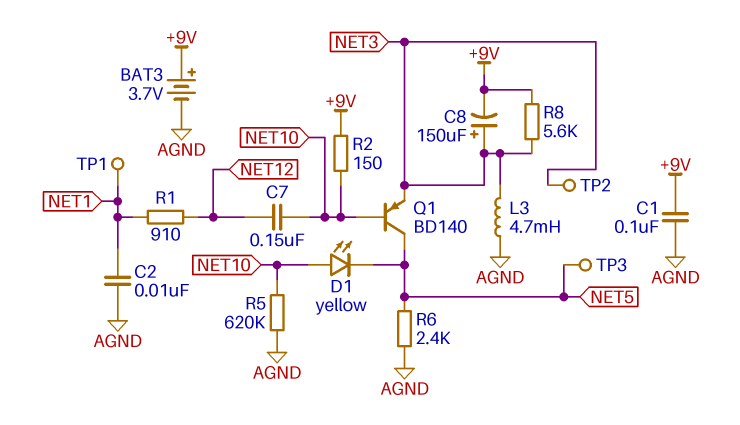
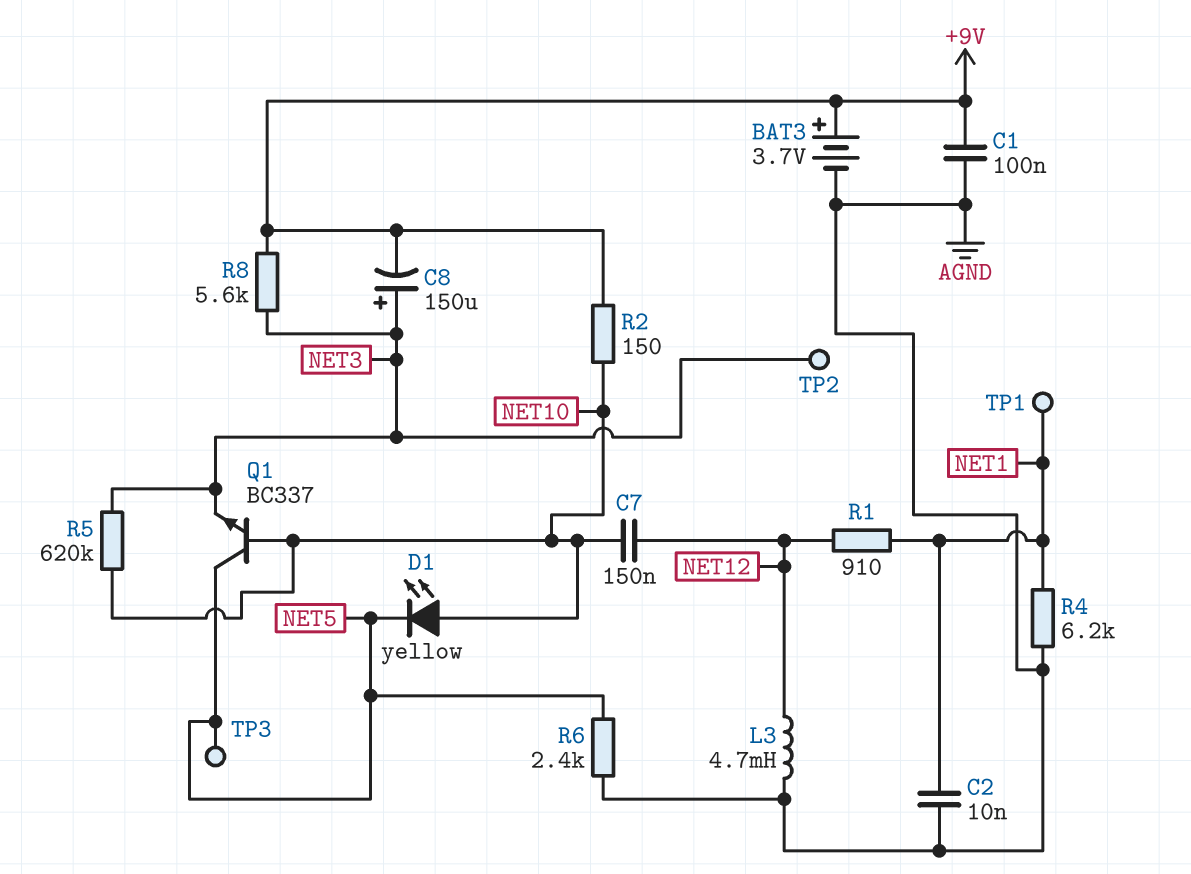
L3: 4.7mH (AGND, NET3) -> 4.7mH (AGND, NET12)
Q1: PNP BD140 (B NET10, C NET5, E NET3) -> NPN BC337 (B NET10, C NET5, E NET3)
R4: none -> 6.2k (AGND, NET1)
R5: 620k (AGND, NET10) -> 620k (NET3, NET10)

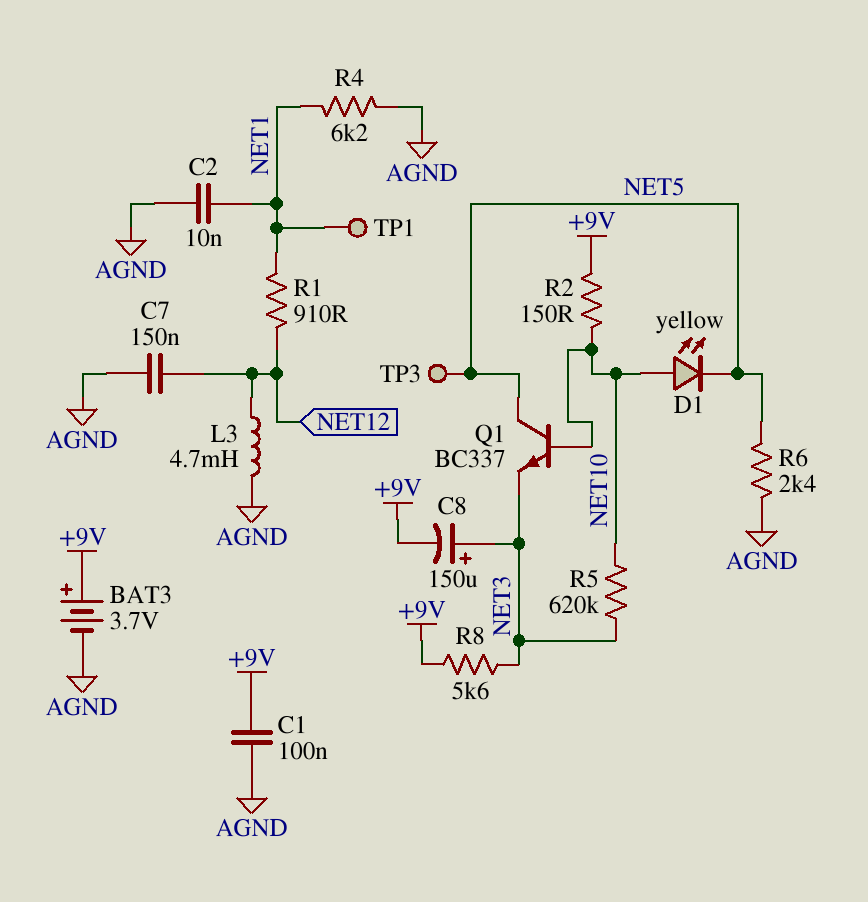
C7: 150nF (NET10, NET12) -> 150nF (AGND, NET12)
TP2: test point (NET3) -> none

